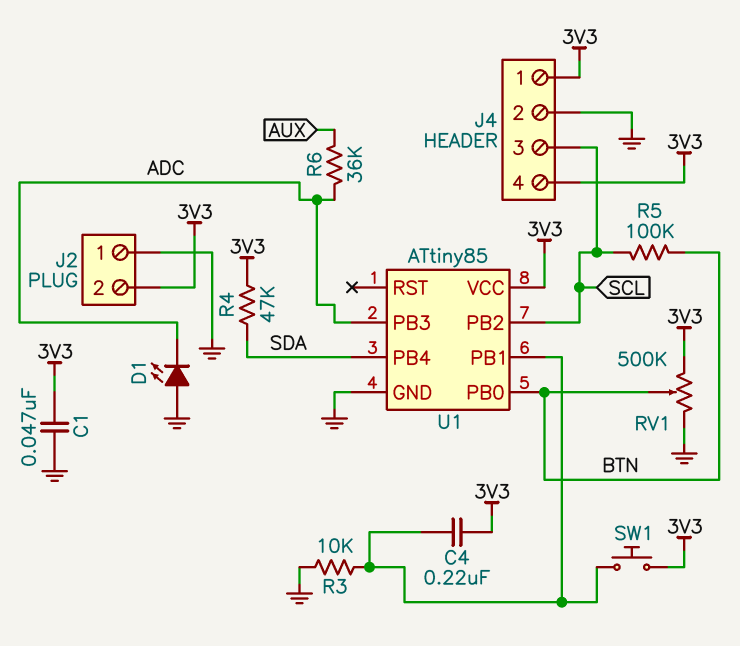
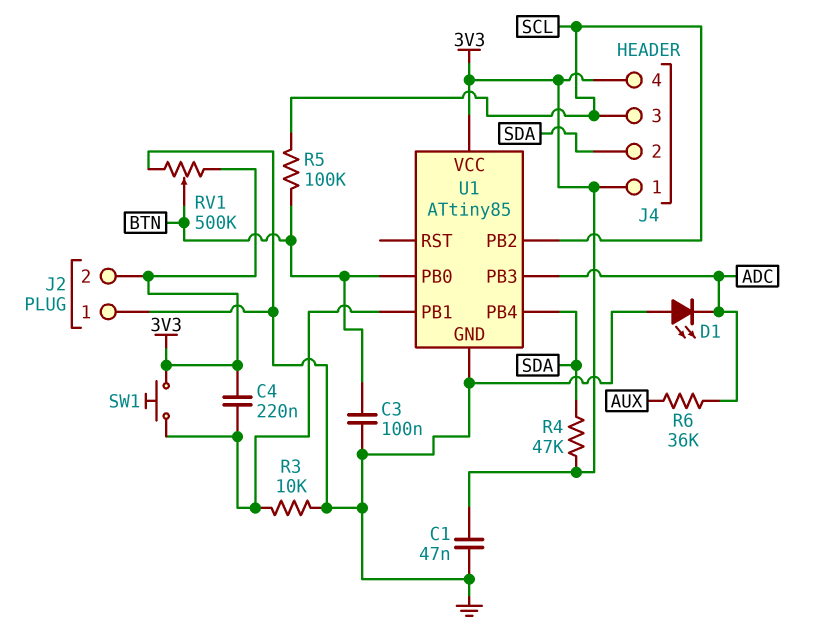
C3: none -> 100nF (BTN, GND)
J4 pin 2: GND -> SDA

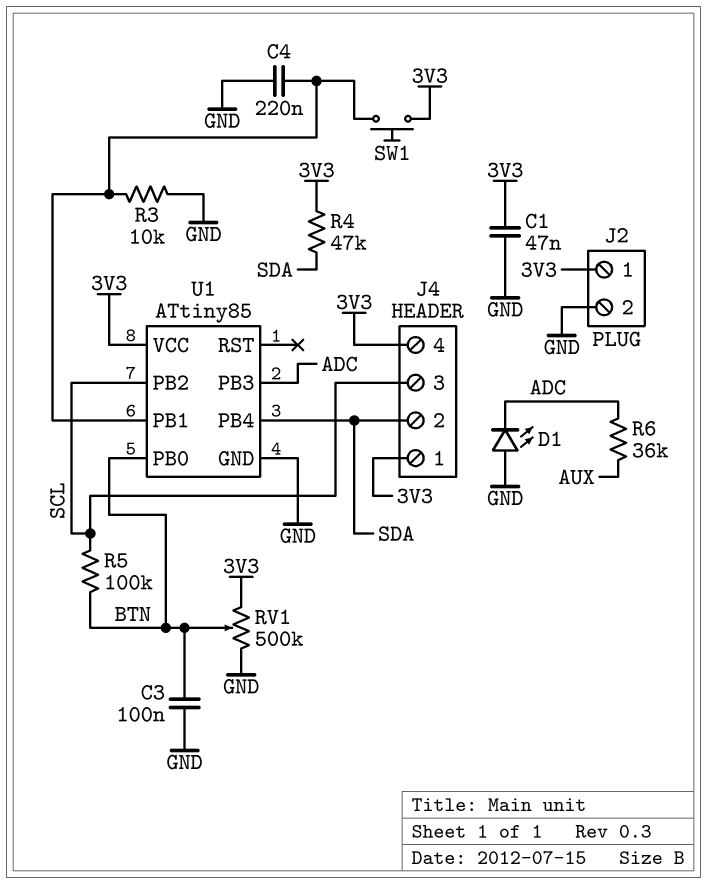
C4: 220nF (3V3, U1/PB1) -> 220nF (GND, U1/PB1)
J2 pin 1: GND -> 3V3
J2 pin 2: 3V3 -> GND

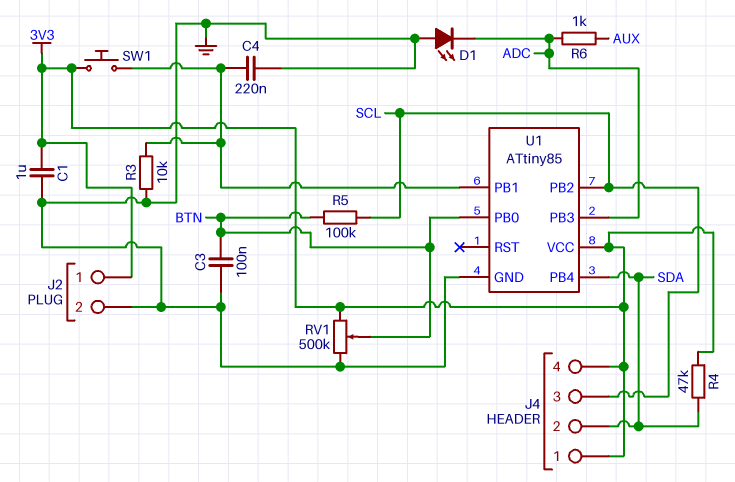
C1: 47nF (3V3, GND) -> 1uF (3V3, GND)
R6: 36k (ADC, AUX) -> 1k (ADC, AUX)

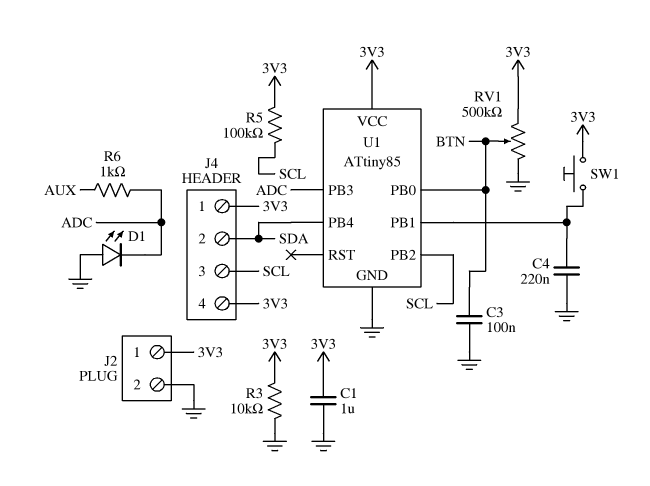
R3: 10k (GND, U1/PB1) -> 10k (3V3, GND)
R4: 47k (3V3, SDA) -> none
R5: 100k (BTN, SCL) -> 100k (3V3, SCL)

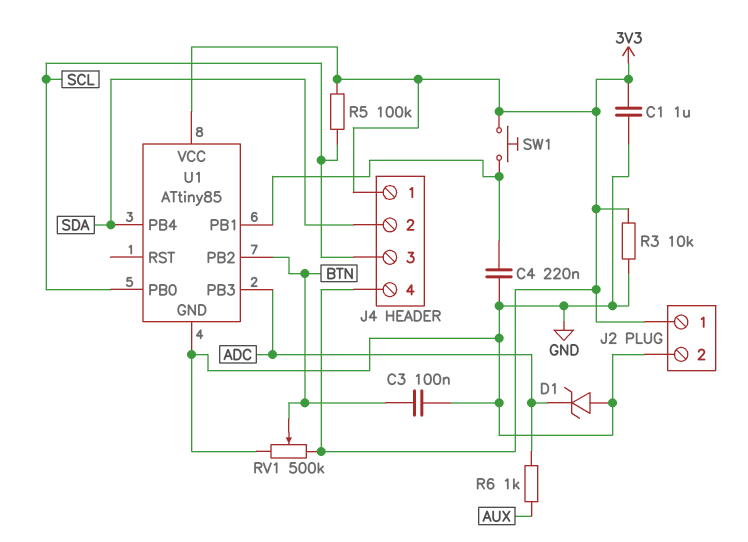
D1: LED (A GND, K ADC) -> zener (A GND, K ADC)
U1 pin PB0: BTN -> SCL
U1 pin PB2: SCL -> BTN

